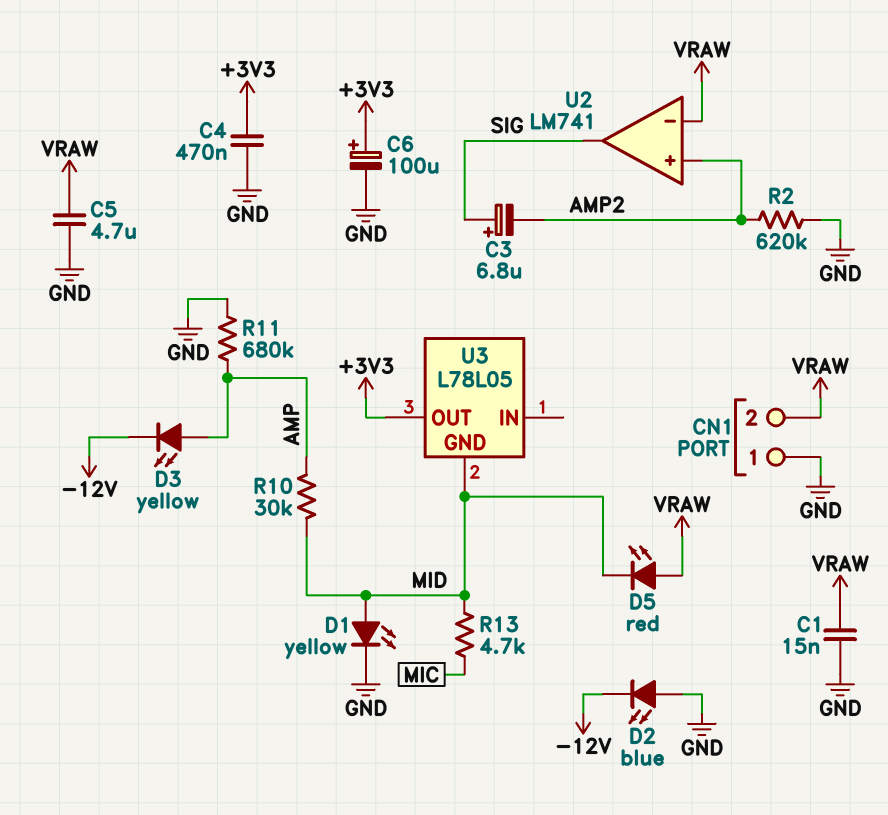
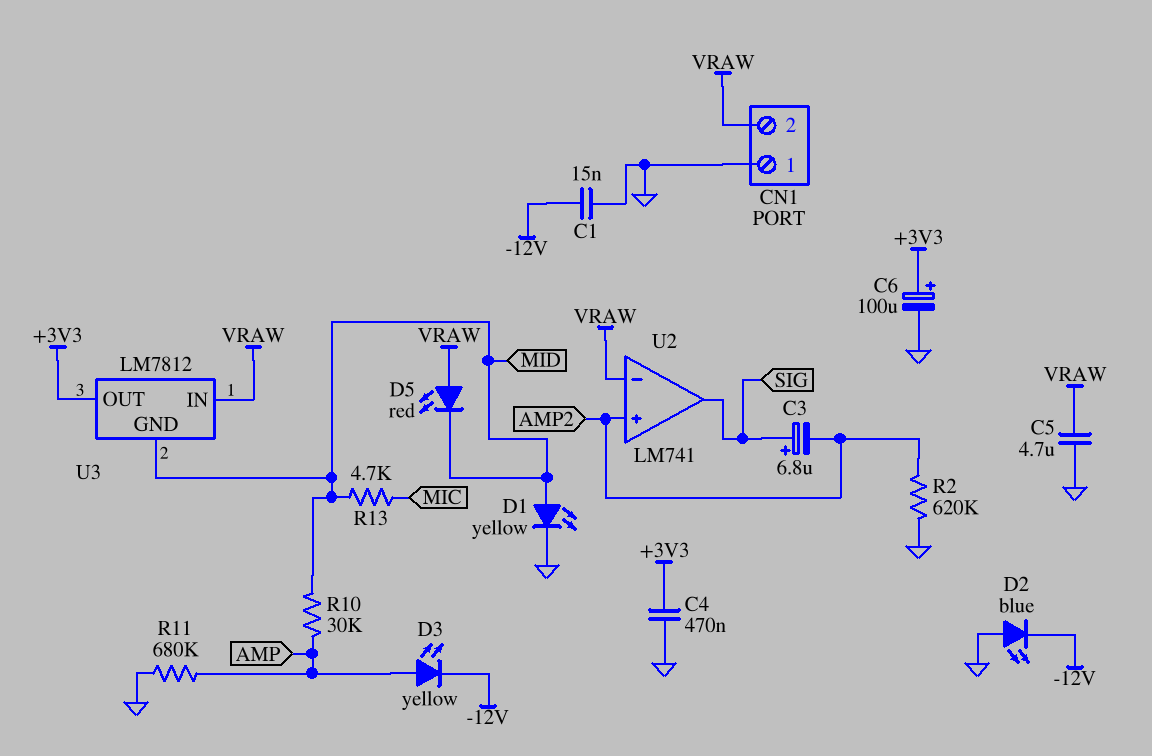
C1: 15nF (GND, VRAW) -> 15nF (-12V, GND)
U3: L78L05 -> LM7812
U3 pin IN: none -> VRAW

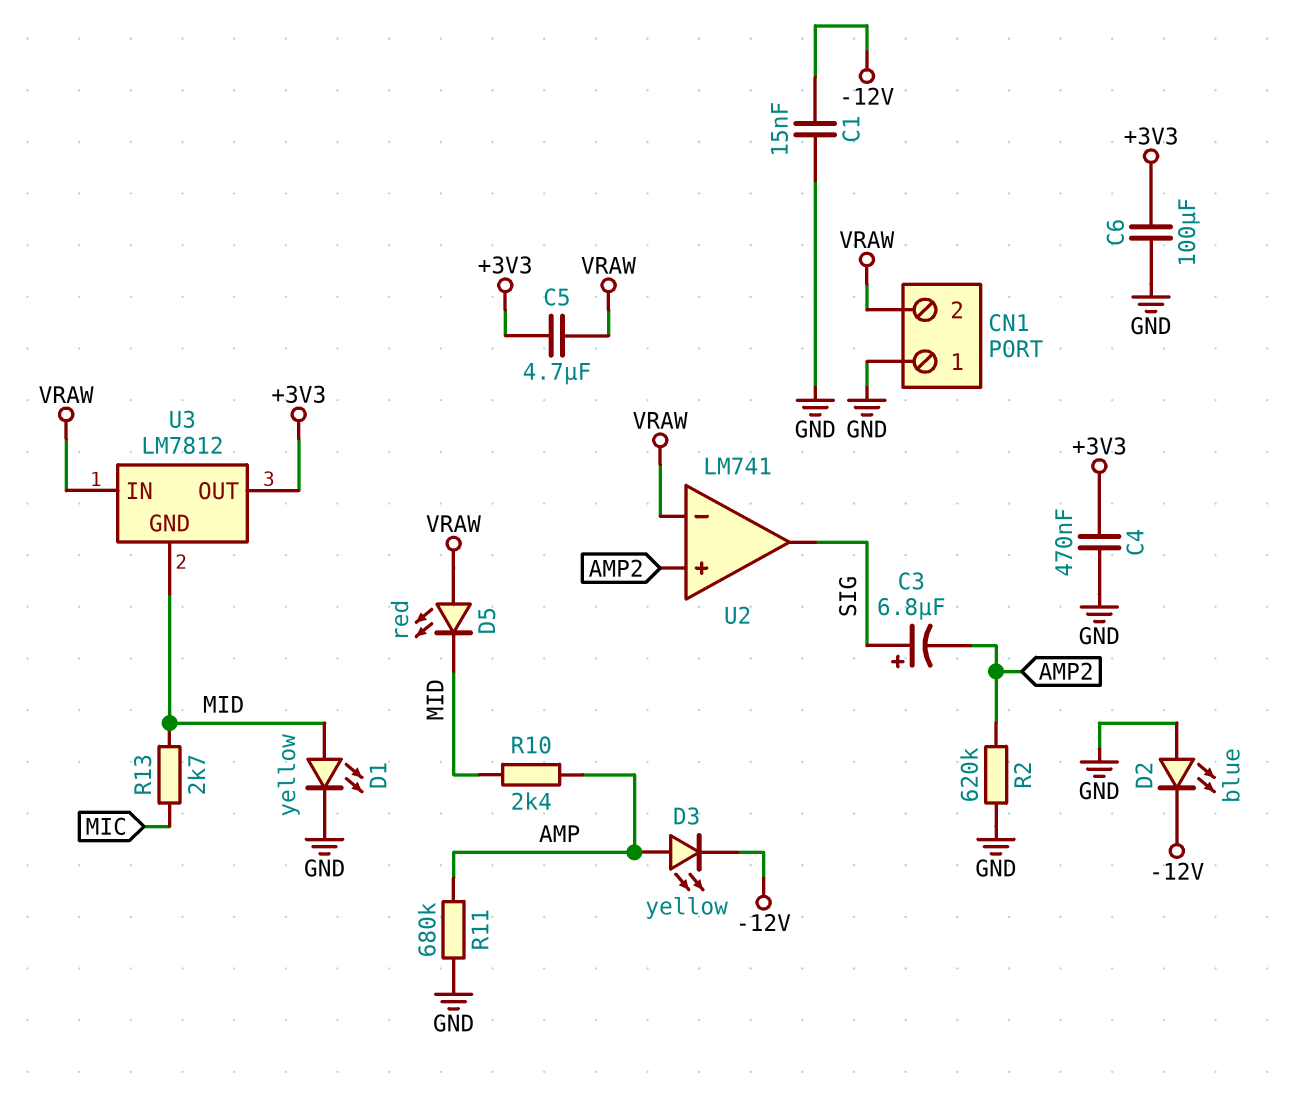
C5: 4.7uF (GND, VRAW) -> 4.7uF (+3V3, VRAW)
C6: 100uF (plus +3V3, minus GND) -> 100uF (+3V3, GND)
R10: 30k (AMP, MID) -> 2.4k (AMP, MID)
R13: 4.7k (MIC, MID) -> 2.7k (MIC, MID)

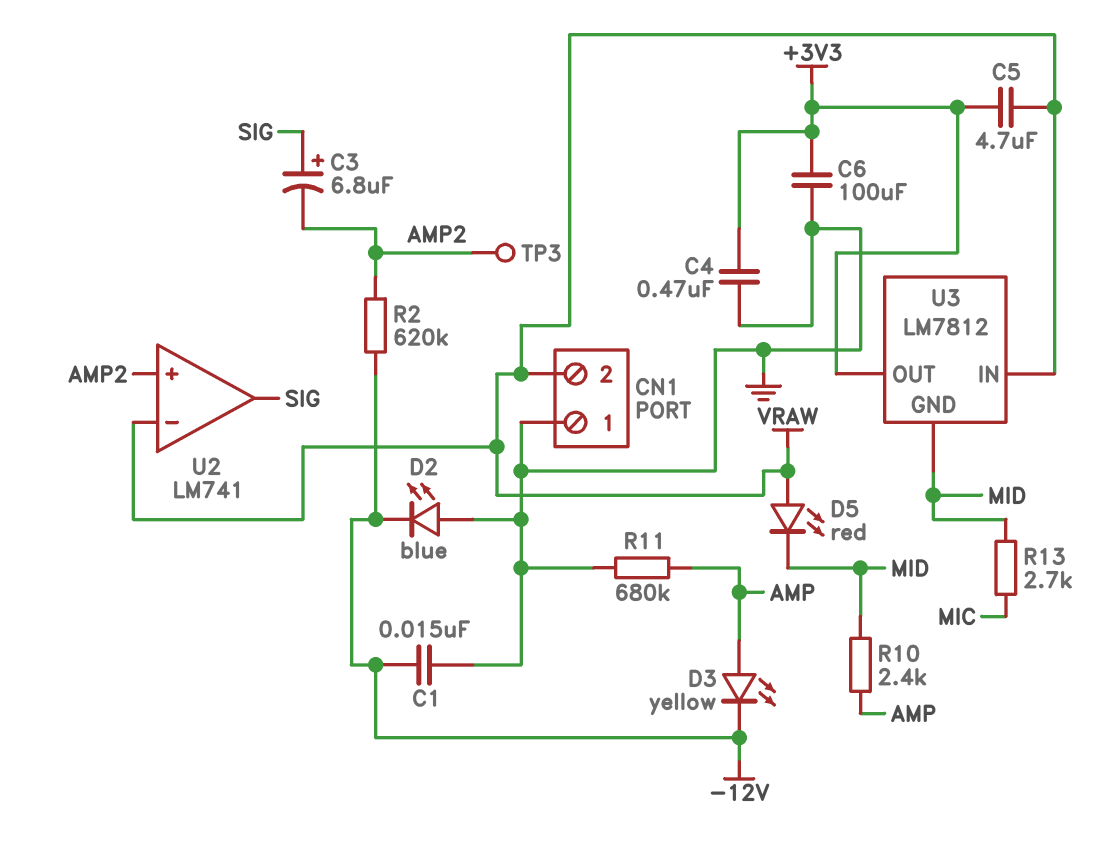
D1: LED yellow (A MID, K GND) -> none
R2: 620k (AMP2, GND) -> 620k (-12V, AMP2)
TP3: none -> test point (AMP2)

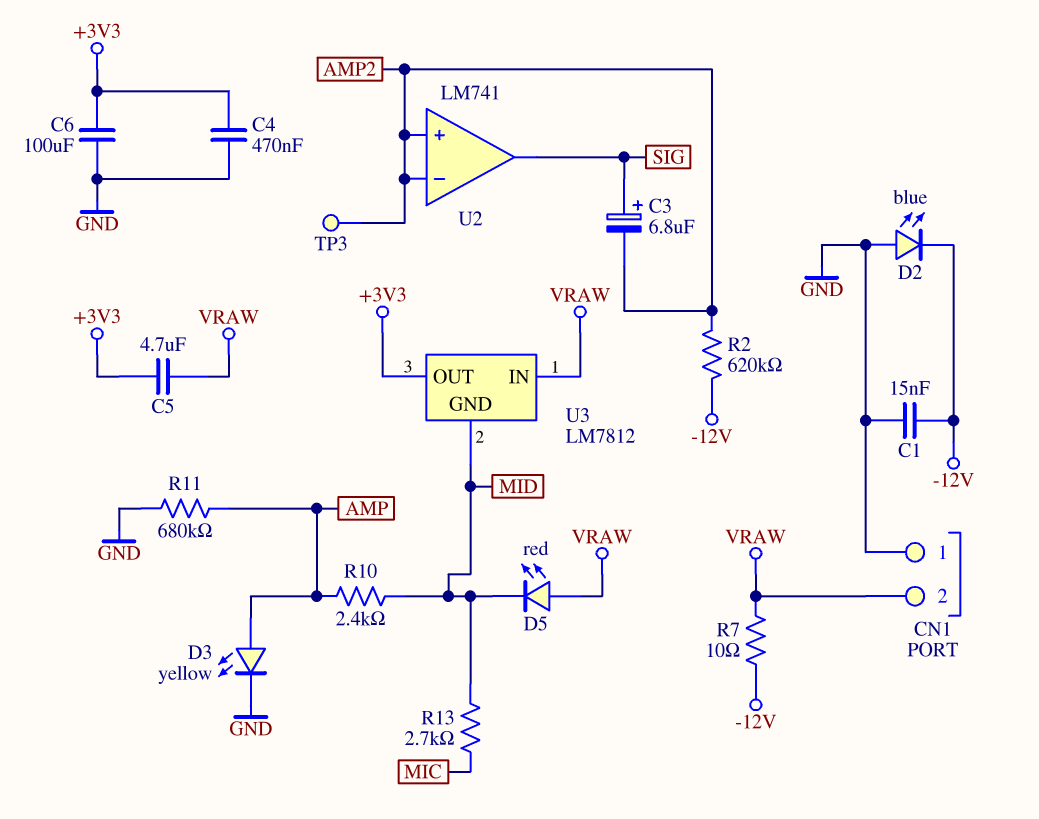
D3: LED yellow (A AMP, K -12V) -> LED yellow (A AMP, K GND)
R7: none -> 10 (-12V, VRAW)
U2 pin in-: VRAW -> AMP2

